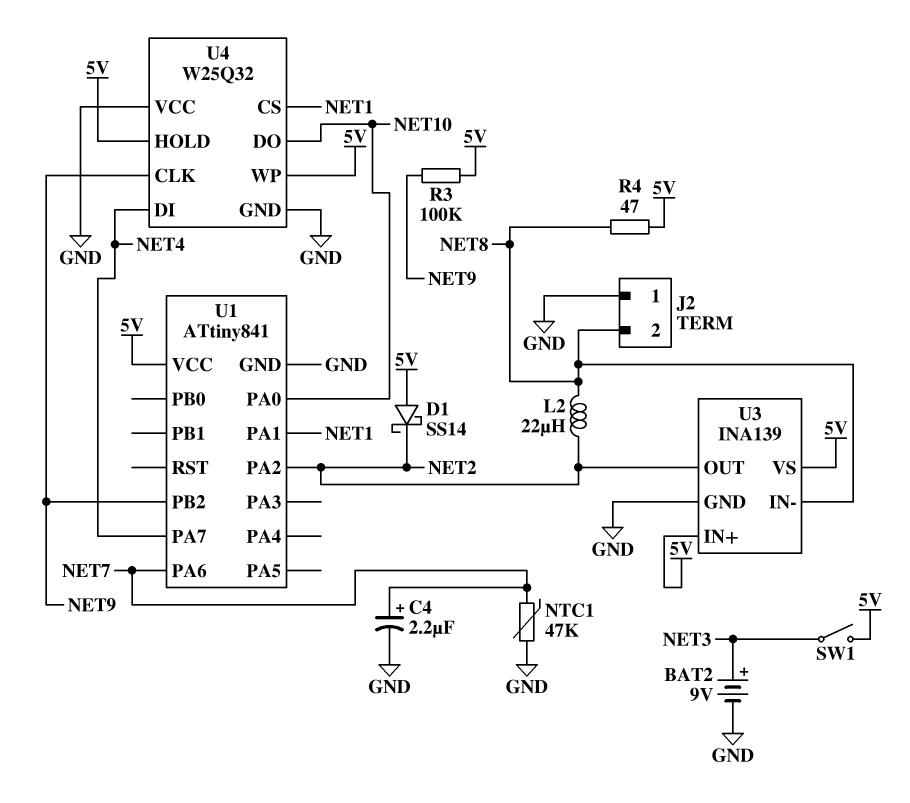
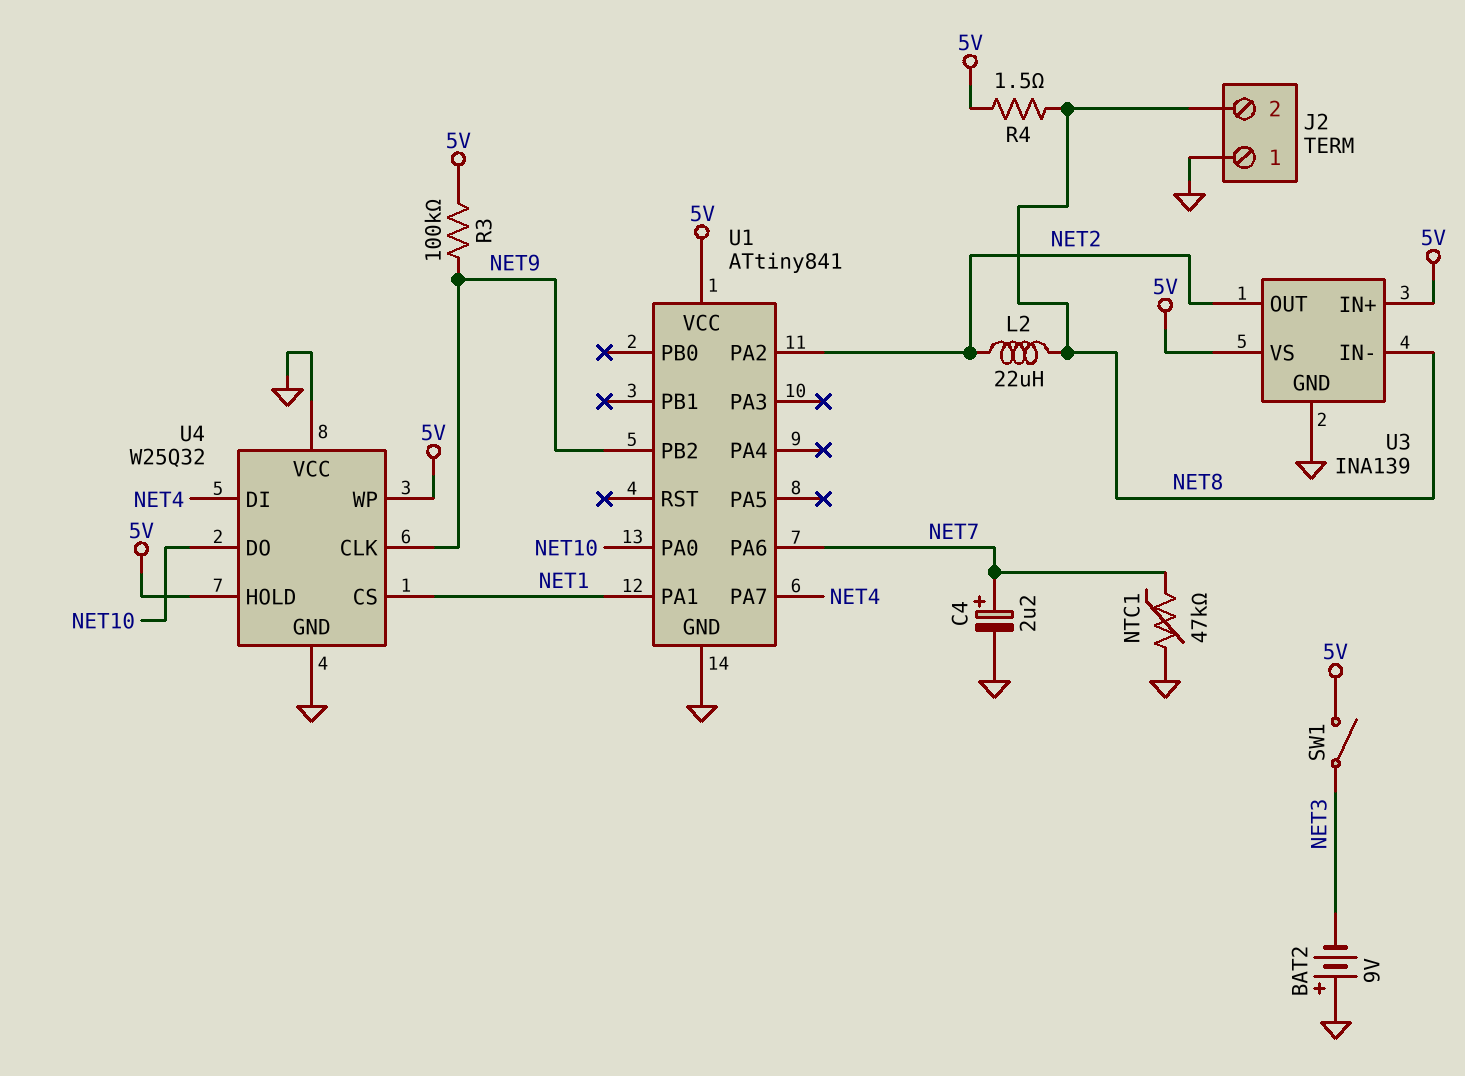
BAT2: 9V (plus NET3, minus GND) -> 9V (plus GND, minus NET3)
D1: schottky SS14 (A 5V, K NET2) -> none
R4: 47 (5V, NET8) -> 1.5 (5V, NET8)

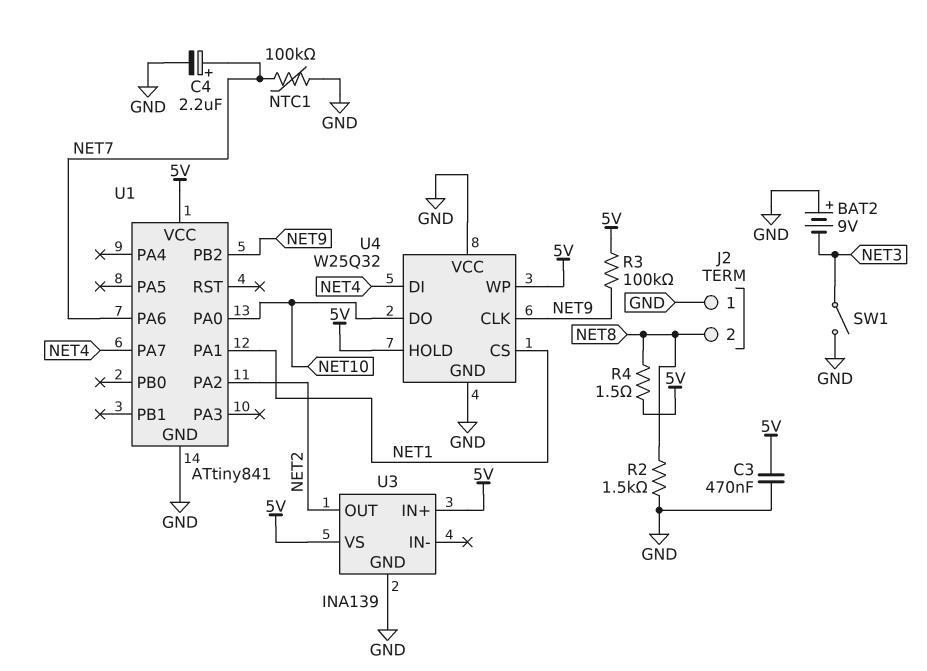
C3: none -> 470nF (5V, GND)
L2: 22uH (NET2, NET8) -> none
NTC1: 47k (GND, NET7) -> 100k (GND, NET7)
R2: none -> 1.5k (GND, NET8)
SW1: switch (5V, NET3) -> switch (GND, NET3)
U3 pin IN-: NET8 -> none

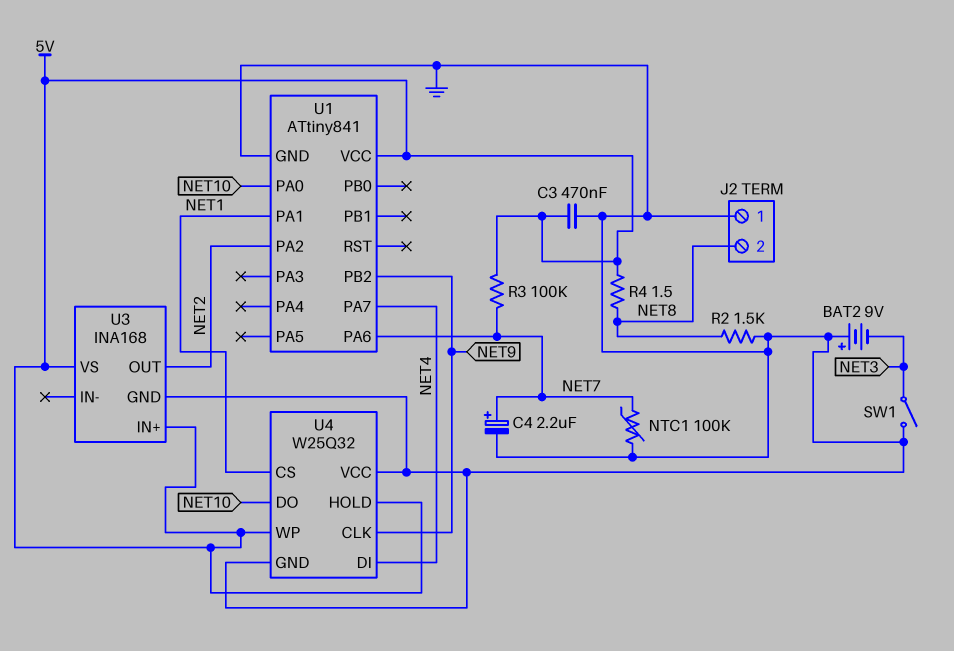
R3: 100k (5V, NET9) -> 100k (5V, NET7)
U3: INA139 -> INA168

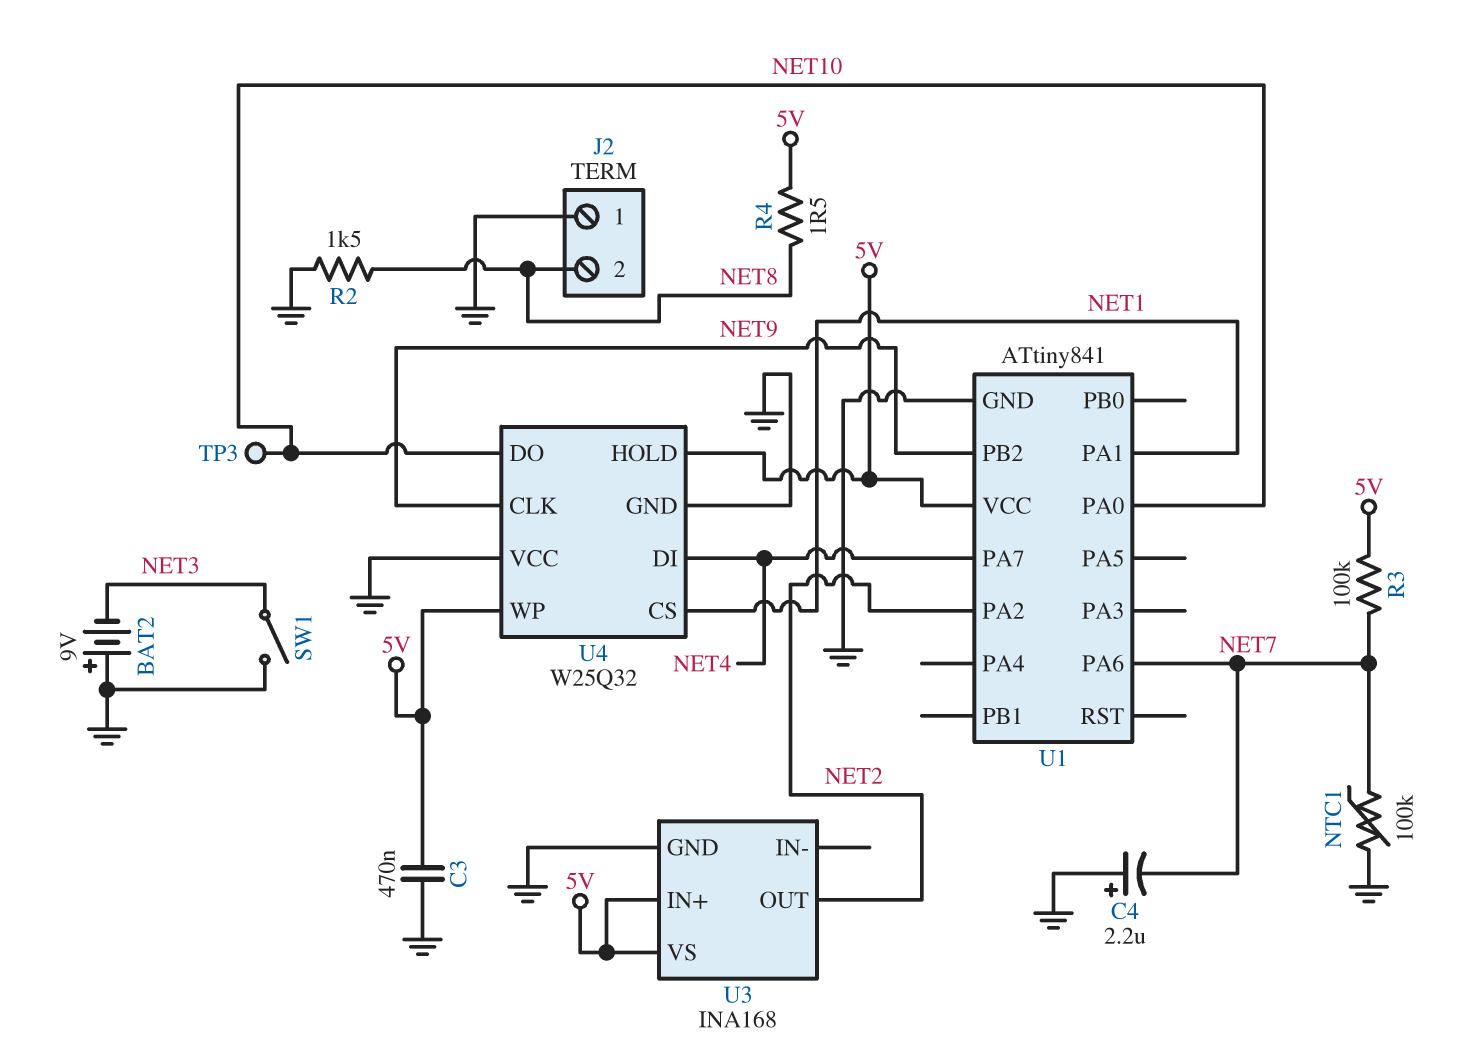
C4: 2.2uF (plus NET7, minus GND) -> 2.2uF (plus GND, minus NET7)
TP3: none -> test point (NET10)

